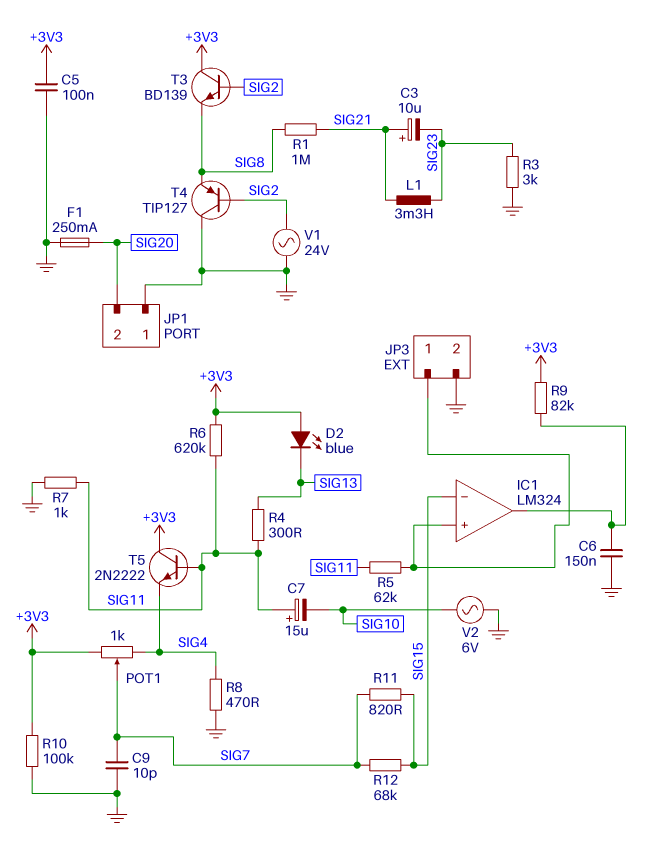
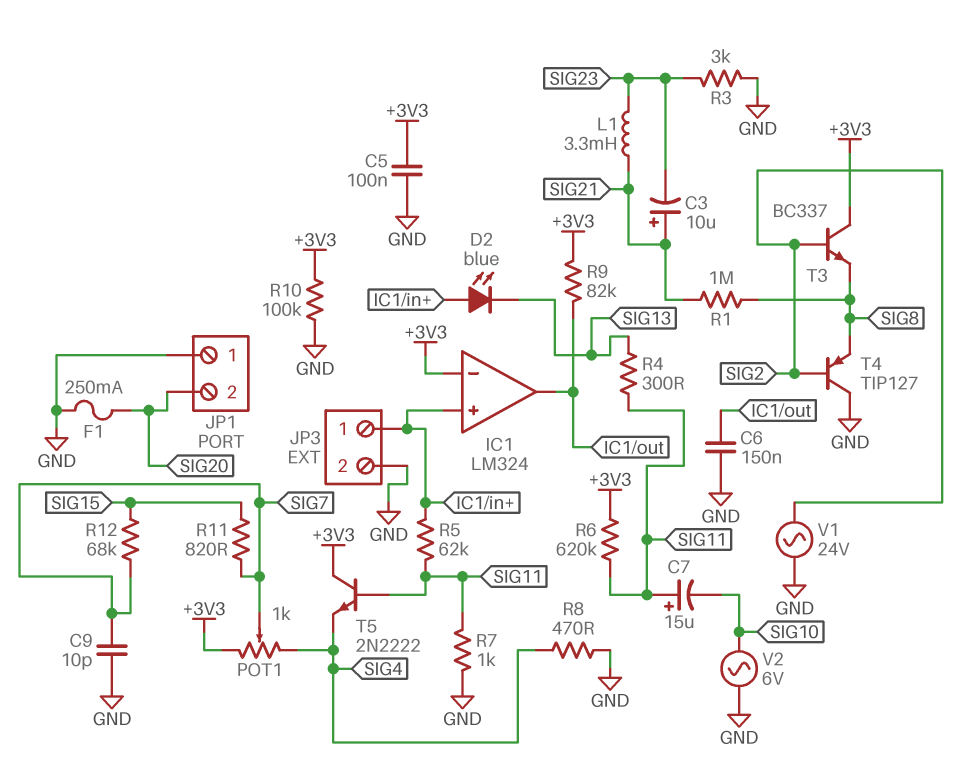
D2: LED blue (A +3V3, K SIG13) -> LED blue (A IC1/in+, K SIG13)
IC1 pin in-: SIG15 -> +3V3
T3: NPN BD139 (B SIG2, C +3V3, E SIG8) -> NPN BC337 (B SIG2, C +3V3, E SIG8)

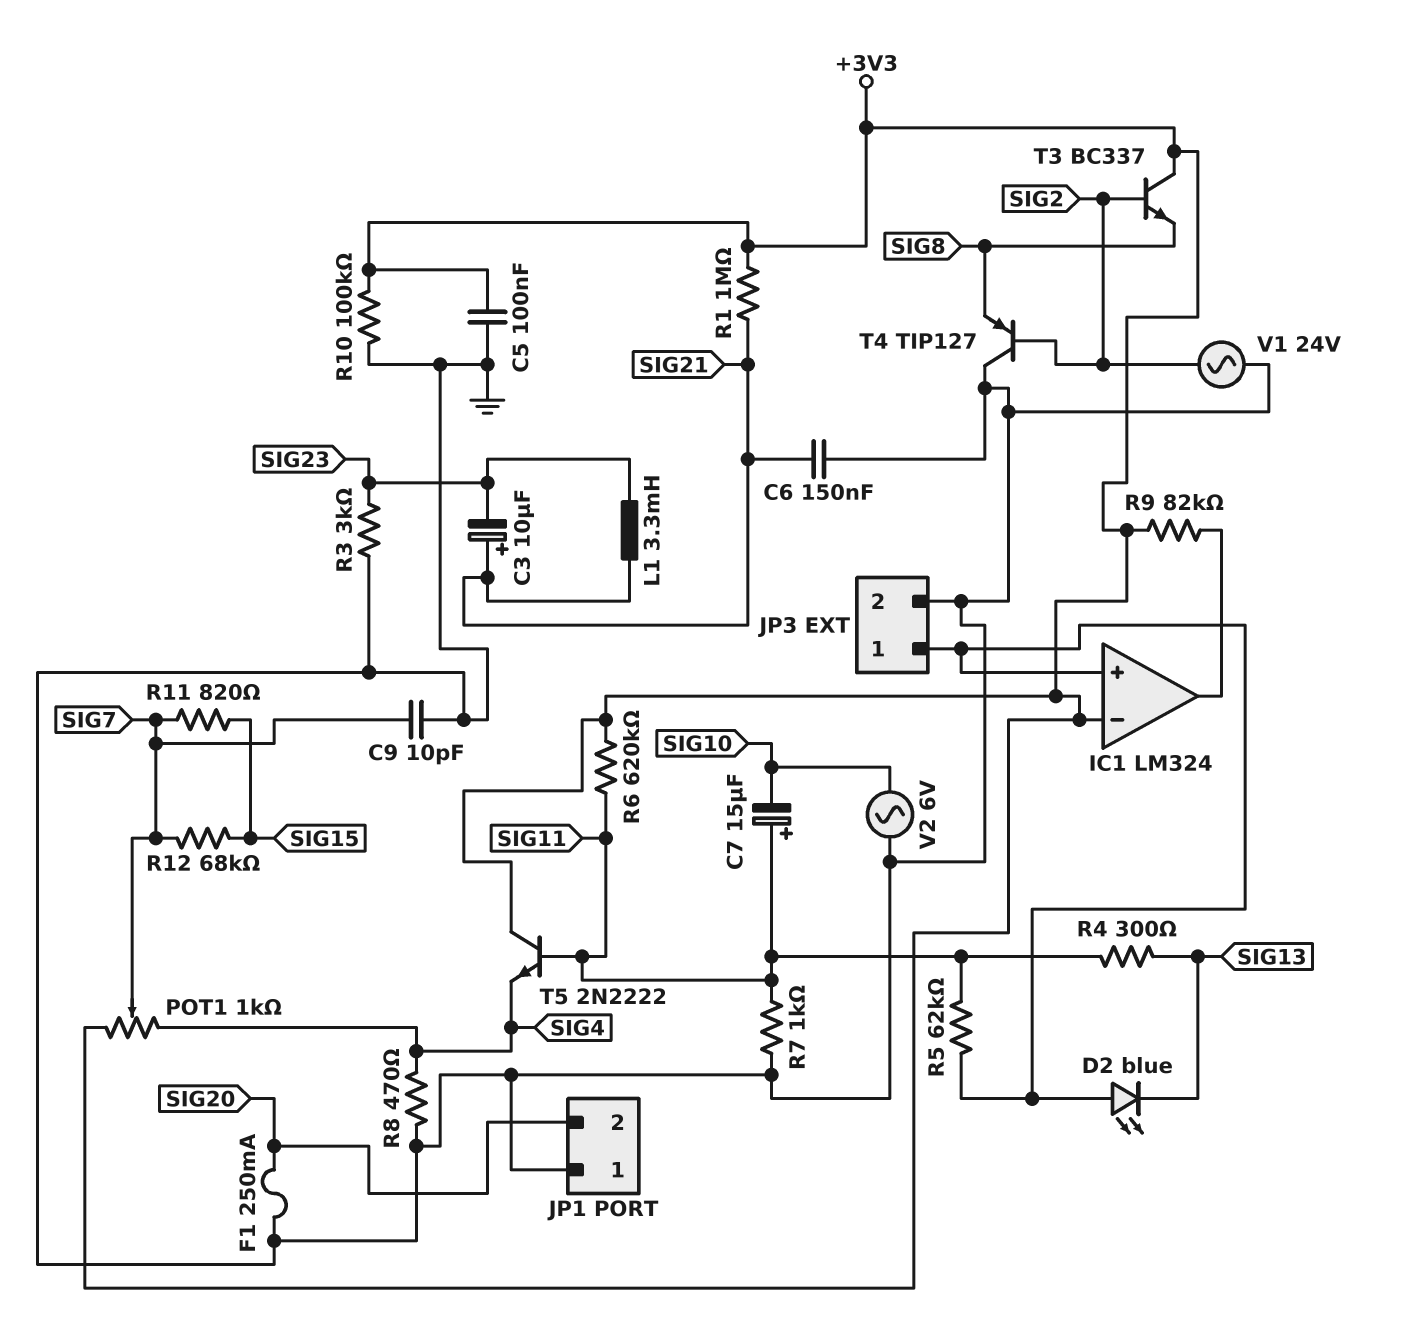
C6: 150nF (GND, IC1/out) -> 150nF (GND, SIG21)
R1: 1M (SIG8, SIG21) -> 1M (+3V3, SIG21)

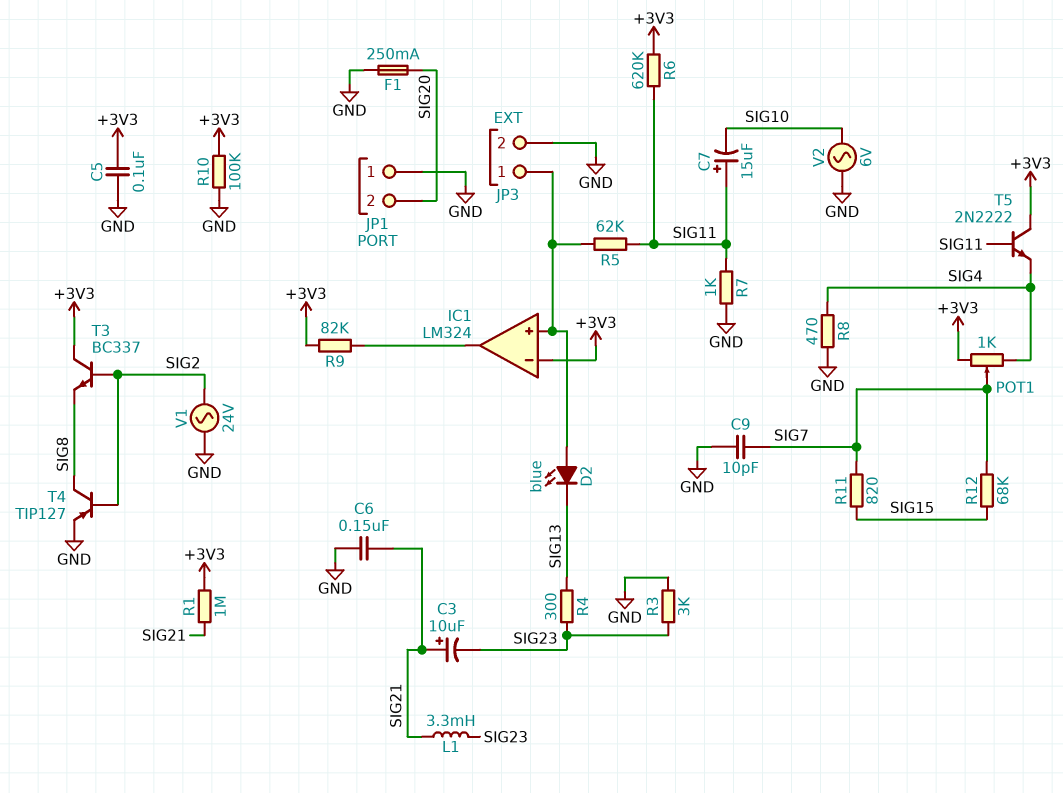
R4: 300 (SIG11, SIG13) -> 300 (SIG13, SIG23)
T4: PNP TIP127 (B SIG2, C GND, E SIG8) -> PNP TIP127 (B SIG2, C SIG8, E GND)

